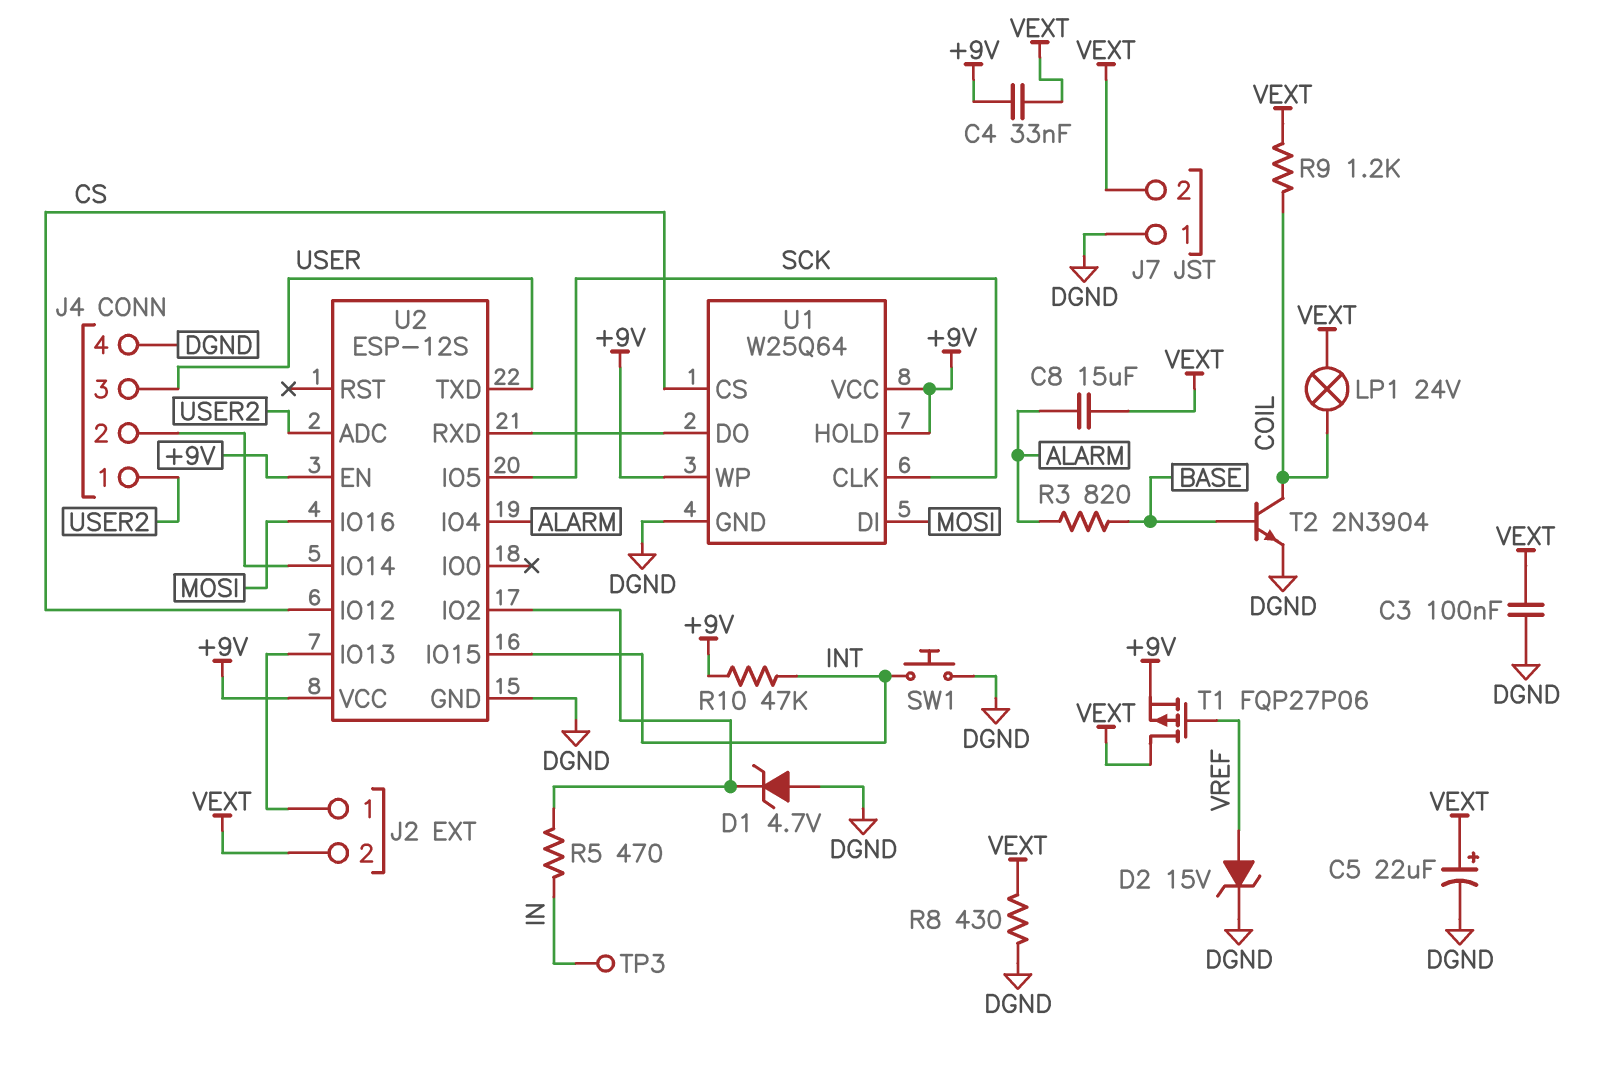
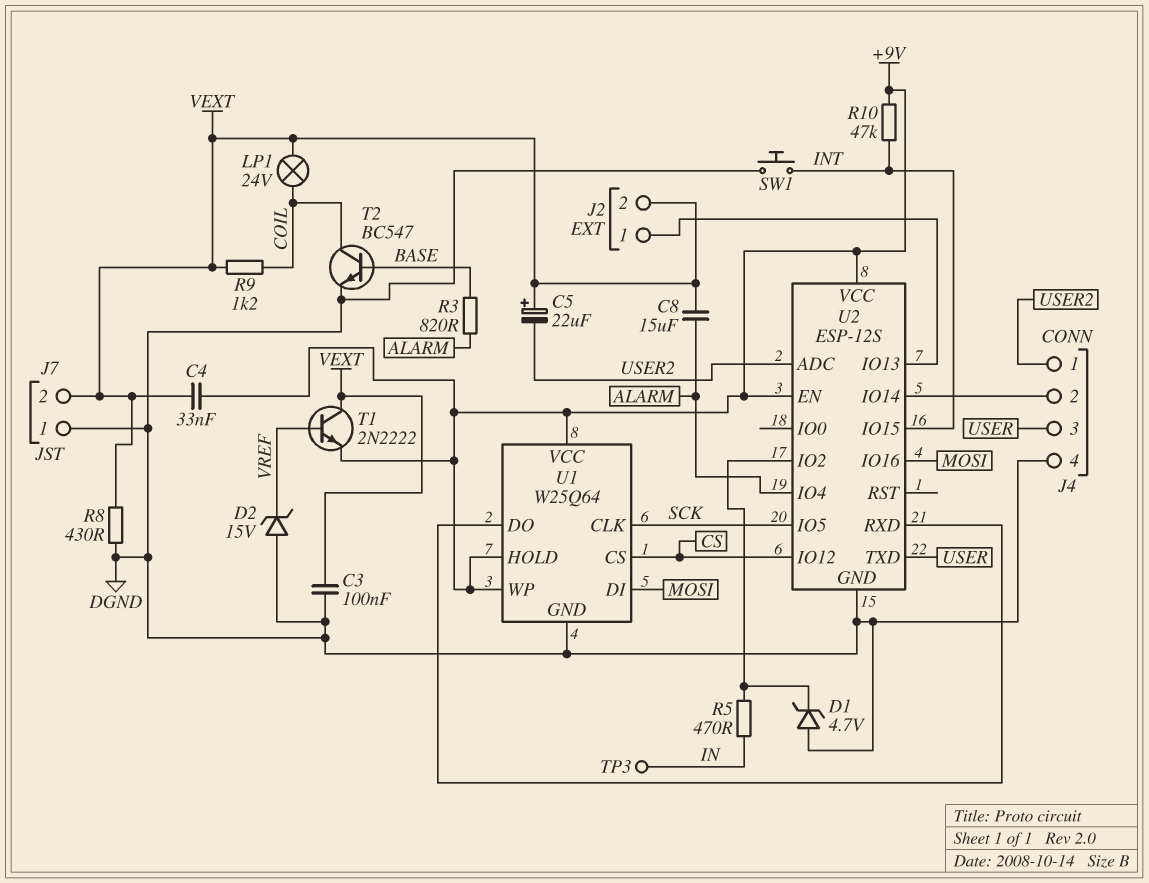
C5: 22uF (plus VEXT, minus DGND) -> 22uF (plus VEXT, minus USER2)
D2: zener 15V (A VREF, K DGND) -> zener 15V (A DGND, K VREF)
T1: PMOS FQP27P06 (G VREF, D VEXT, S +9V) -> NPN 2N2222 (B VREF, C VEXT, E +9V)
T2: NPN 2N3904 (B BASE, C COIL, E DGND) -> NPN BC547 (B BASE, C COIL, E DGND)

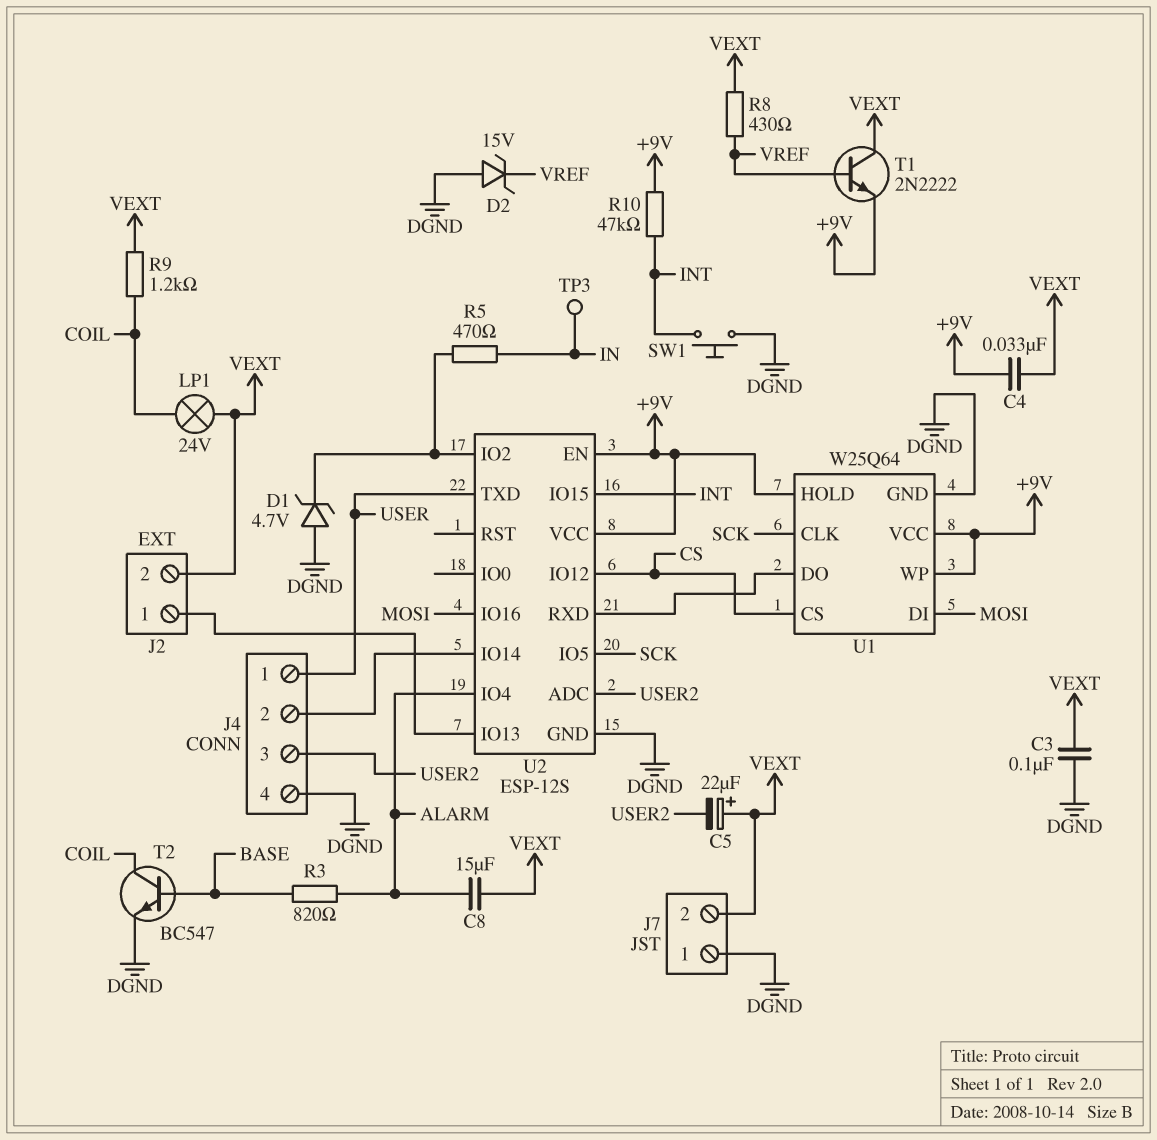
J4 pin 1: USER2 -> USER
J4 pin 3: USER -> USER2
R8: 430 (DGND, VEXT) -> 430 (VEXT, VREF)

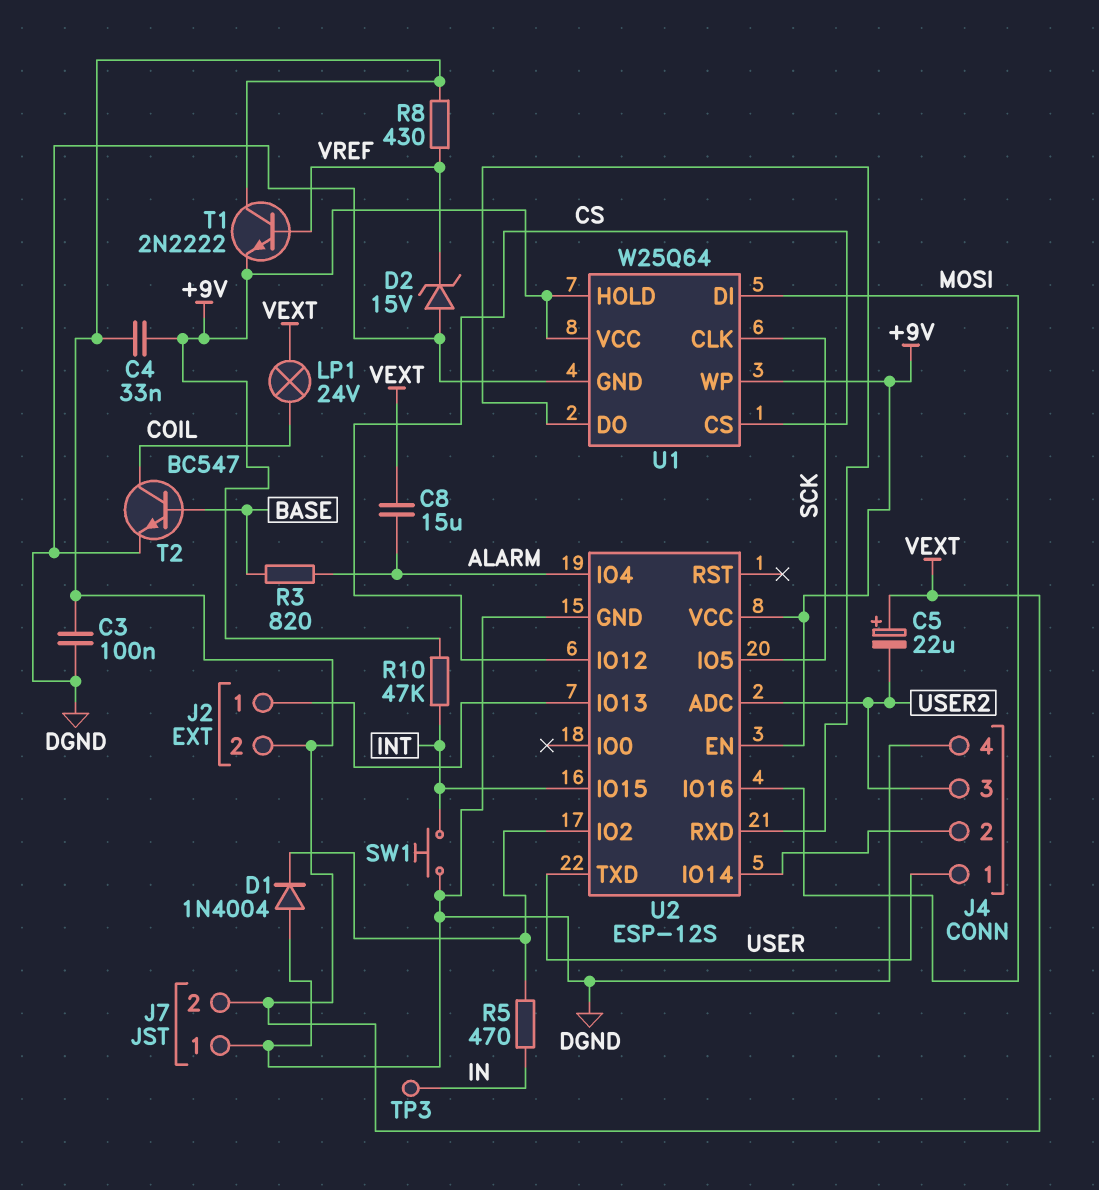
D1: zener 4.7V (A DGND, K U2/IO2) -> diode 1N4004 (A DGND, K U2/IO2)
R9: 1.2k (COIL, VEXT) -> none

